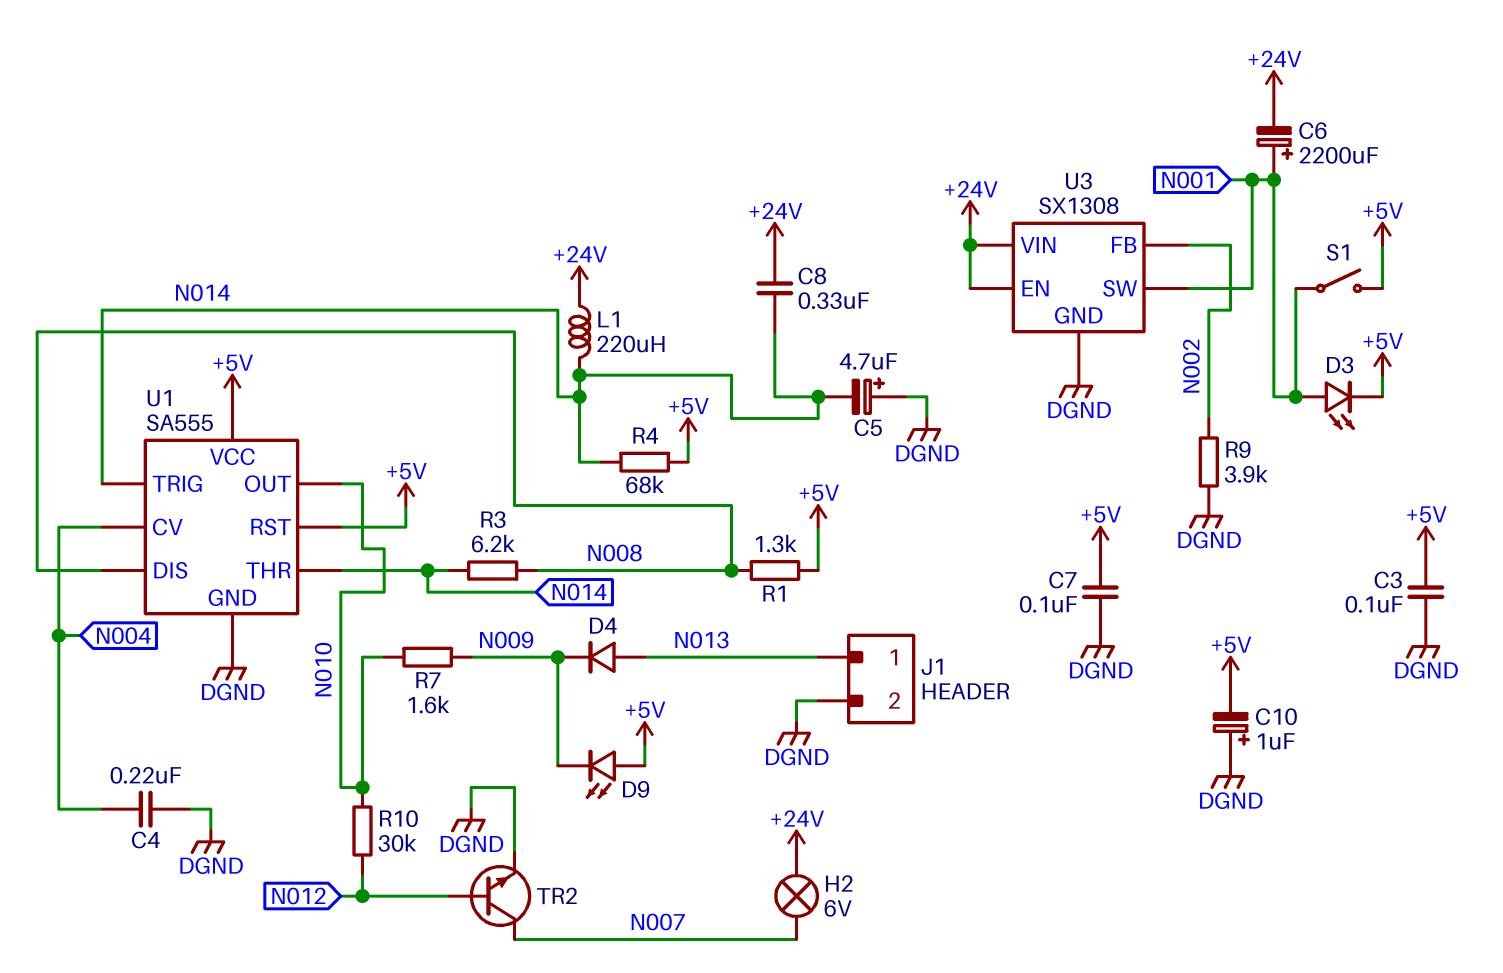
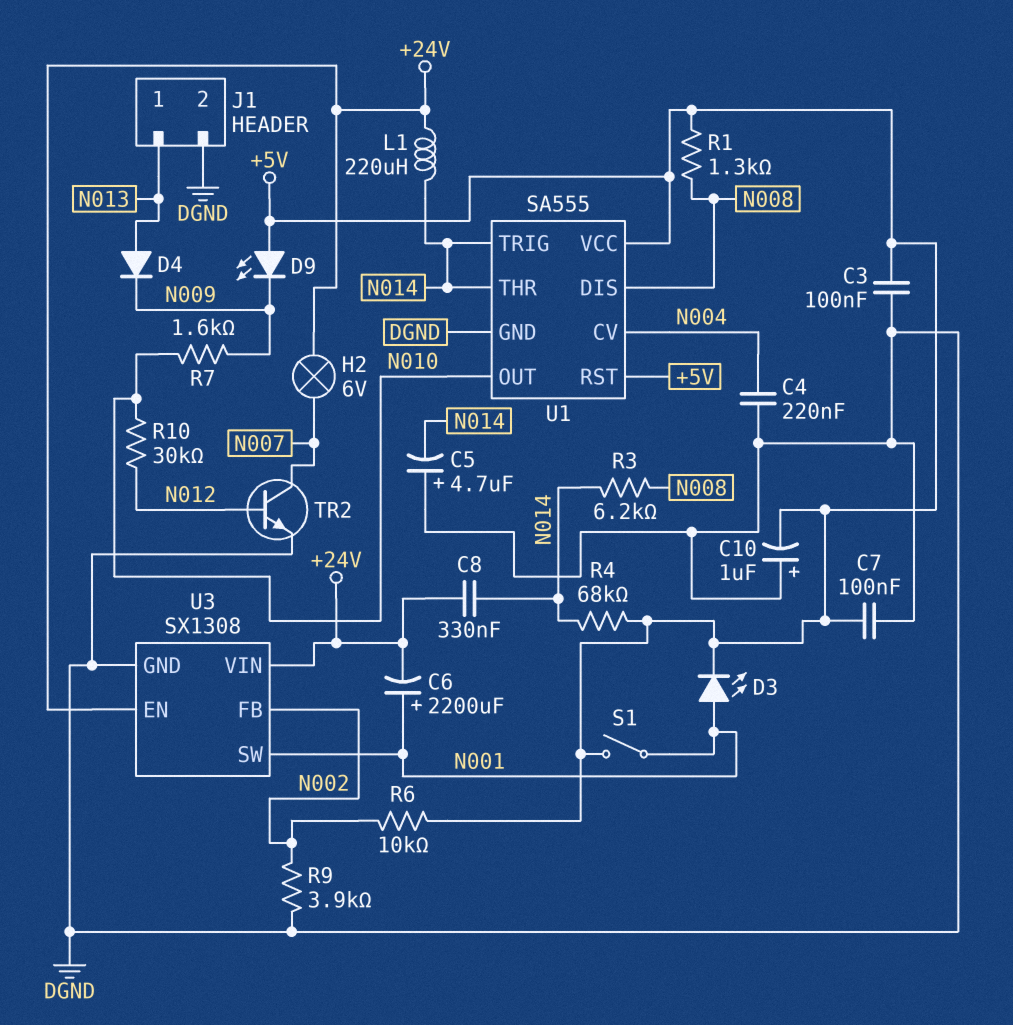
R6: none -> 10k (+5V, N002)

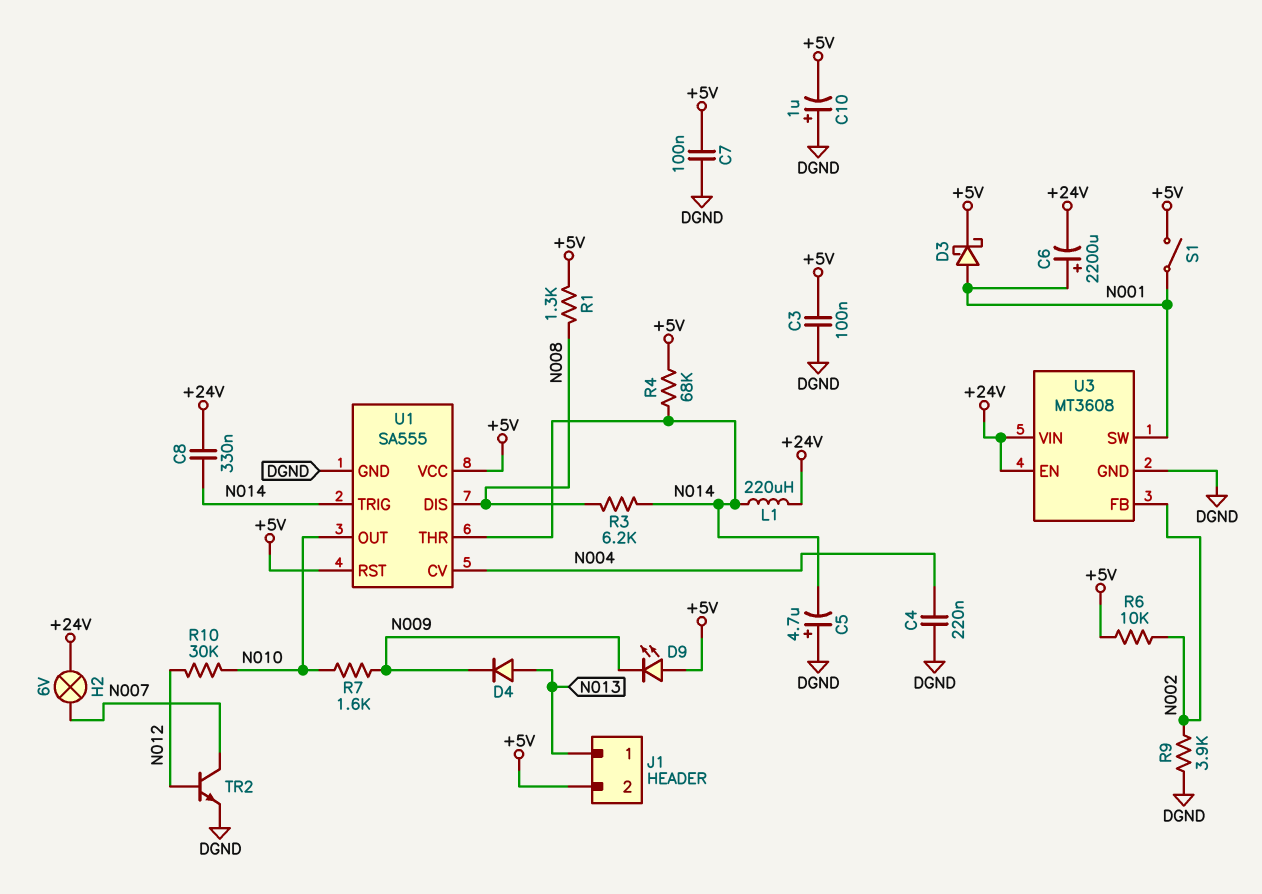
D3: LED (A N001, K +5V) -> schottky (A N001, K +5V)
J1 pin 2: DGND -> +5V
U3: SX1308 -> MT3608

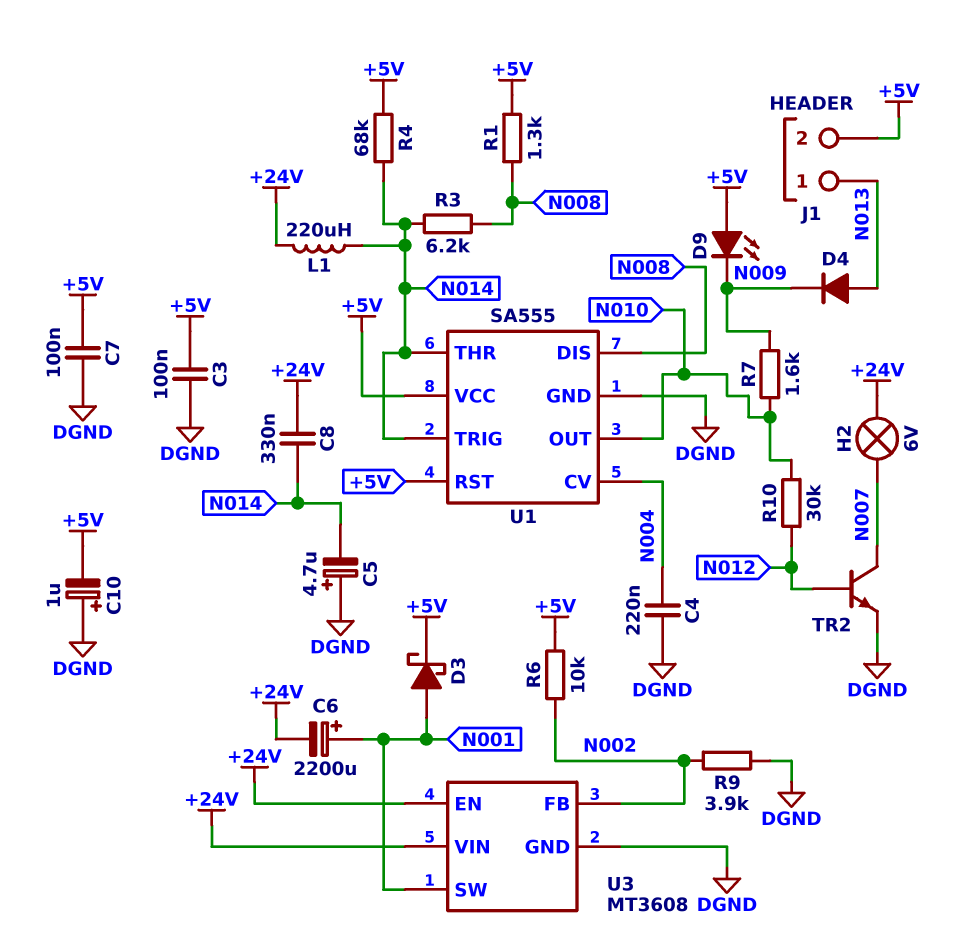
S1: switch (+5V, N001) -> none

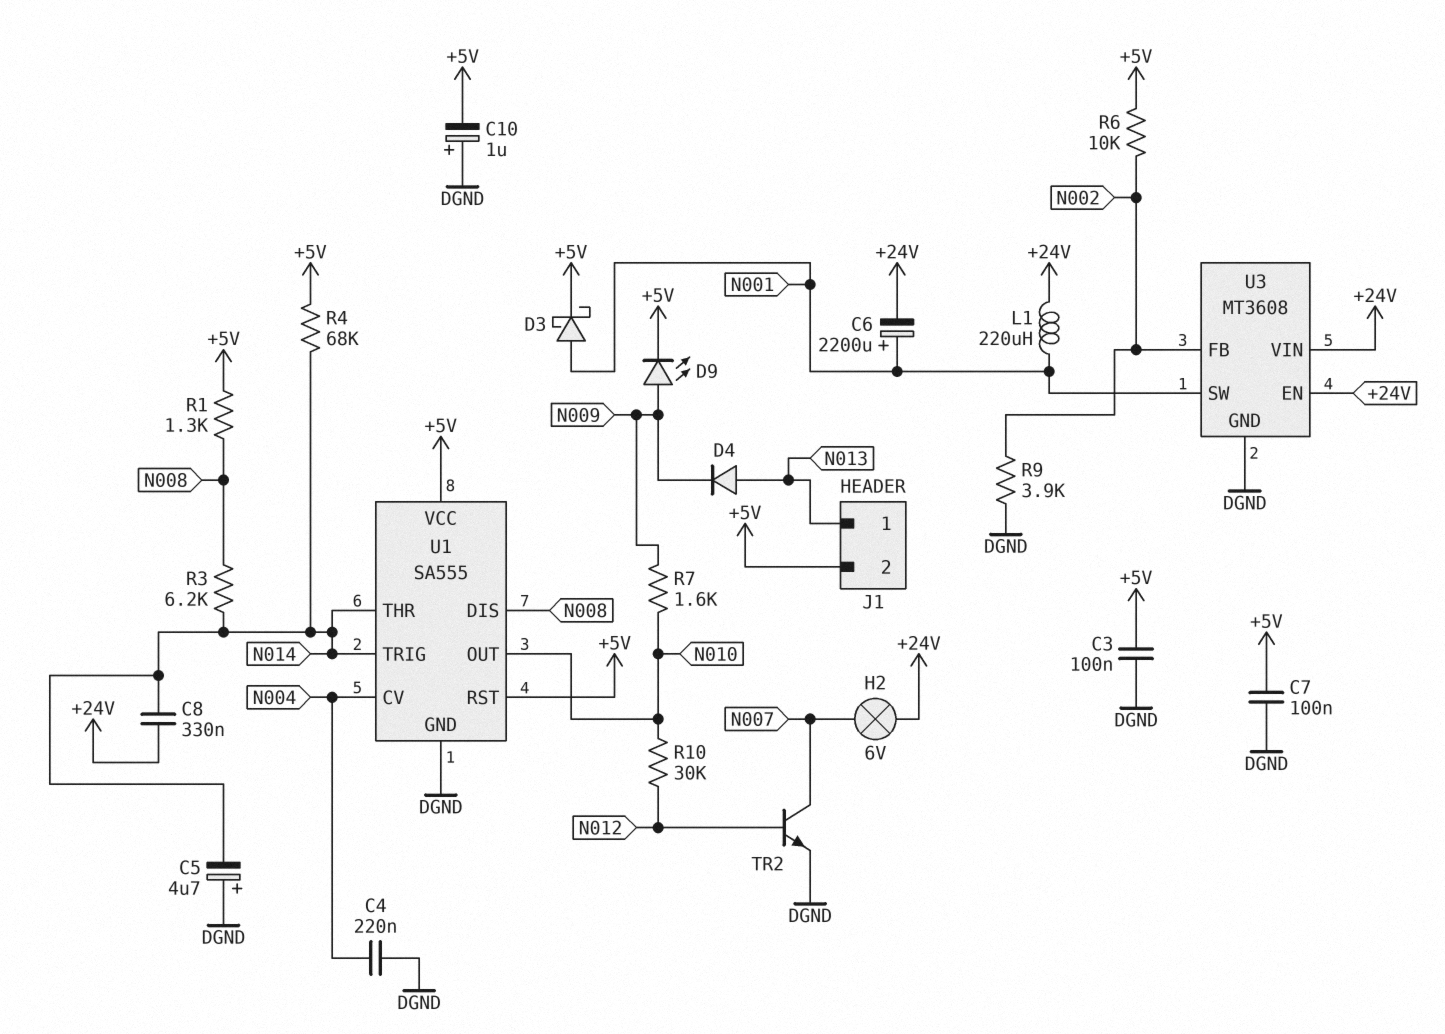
D9: LED (A +5V, K N009) -> LED (A N009, K +5V)
L1: 220uH (+24V, N014) -> 220uH (+24V, N001)

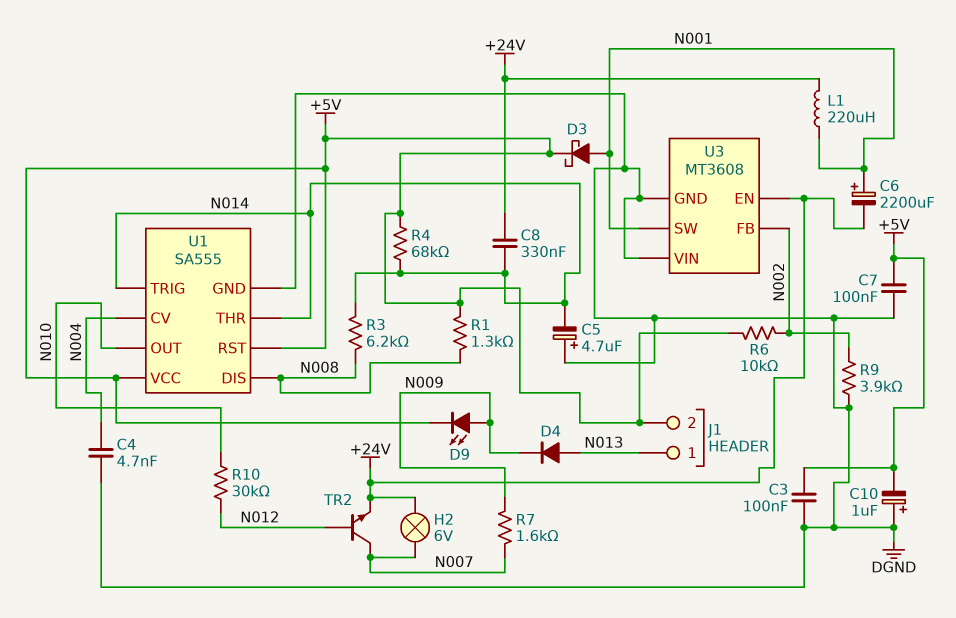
C4: 220nF (DGND, N004) -> 4.7nF (DGND, N004)
R7: 1.6k (N009, N010) -> 1.6k (N007, N009)
TR2: NPN (B N012, C N007, E DGND) -> NPN (B N012, C N007, E +24V)
U3 pin VIN: +24V -> DGND

